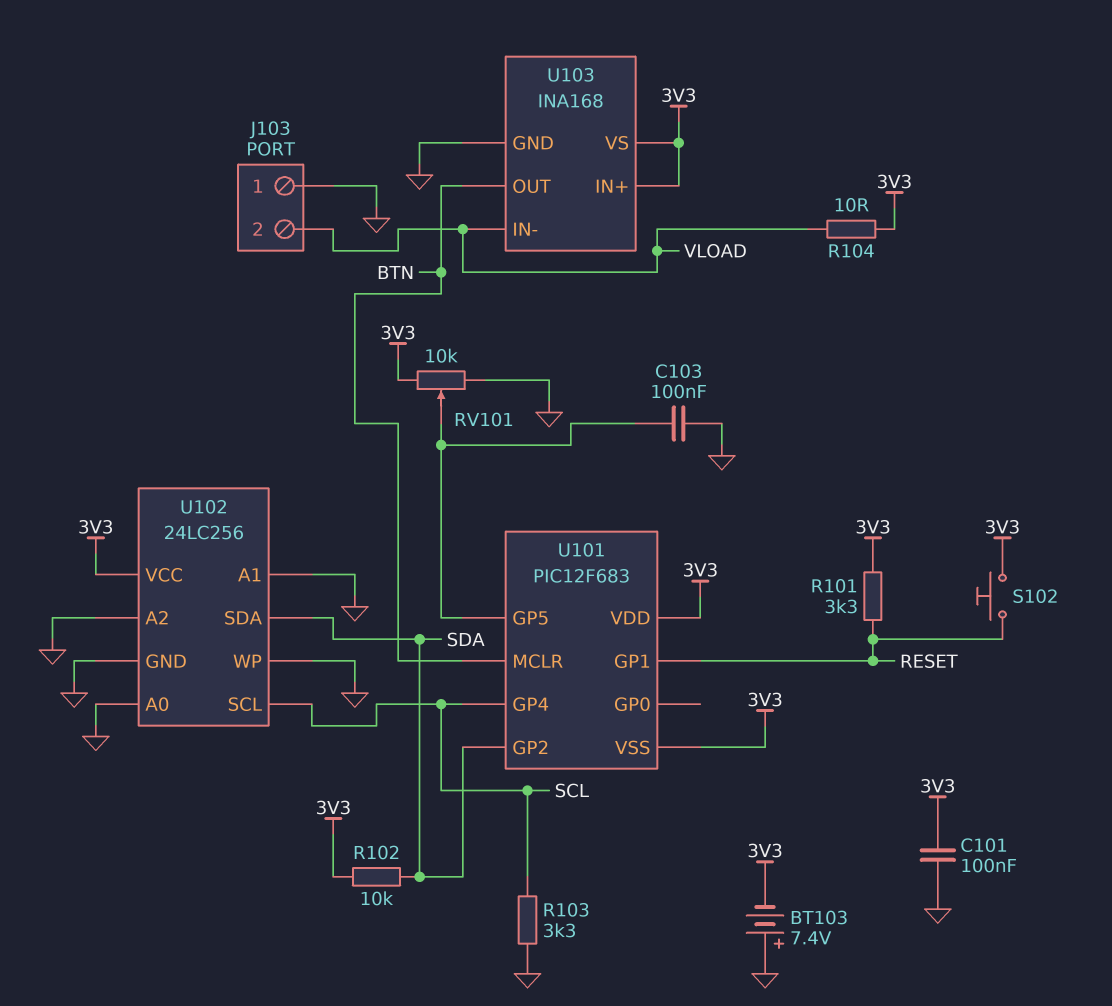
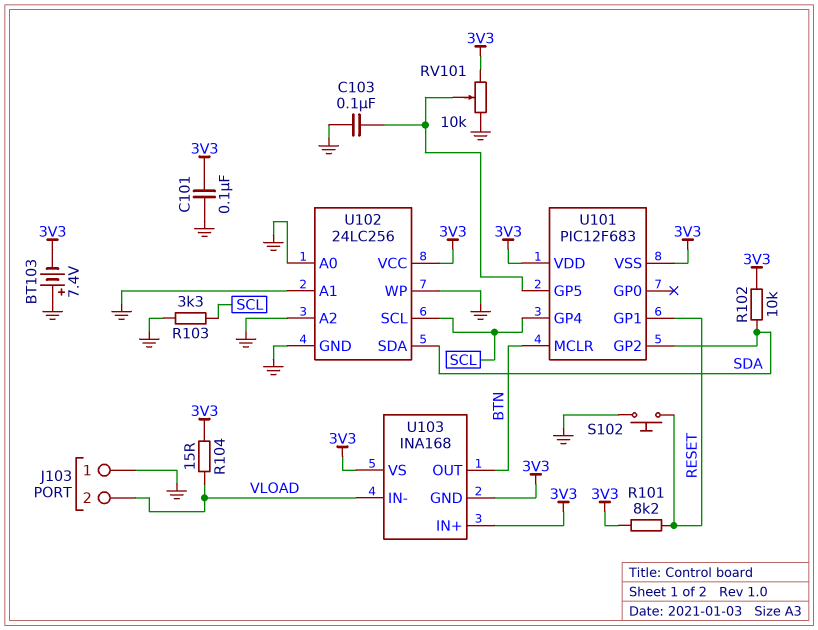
R101: 3.3k (3V3, RESET) -> 8.2k (3V3, RESET)
R104: 10 (3V3, VLOAD) -> 15 (3V3, VLOAD)
S102: button (3V3, RESET) -> button (GND, RESET)
U103 pin GND: GND -> 3V3

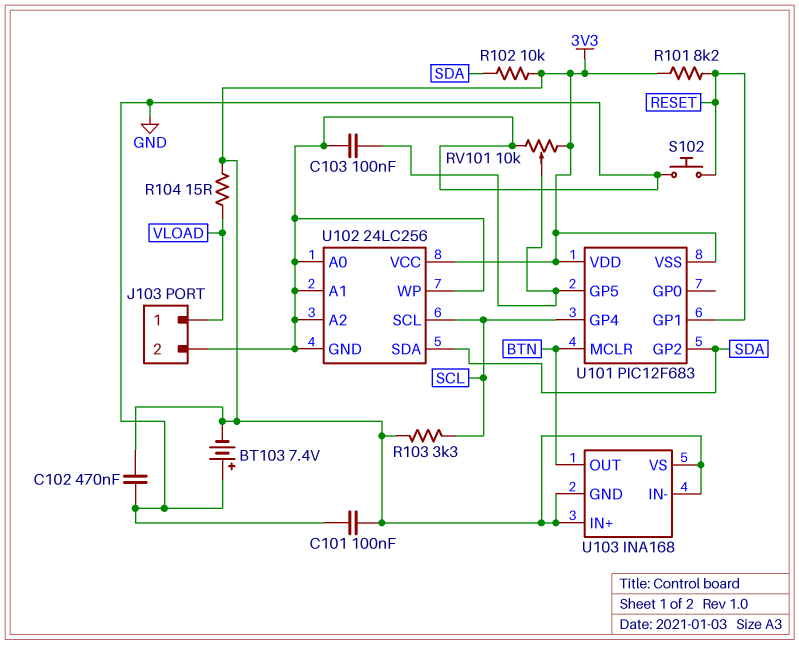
C102: none -> 470nF (3V3, GND)
J103 pin 1: GND -> VLOAD
J103 pin 2: VLOAD -> GND
R103: 3.3k (GND, SCL) -> 3.3k (3V3, SCL)
U103 pin IN-: VLOAD -> 3V3

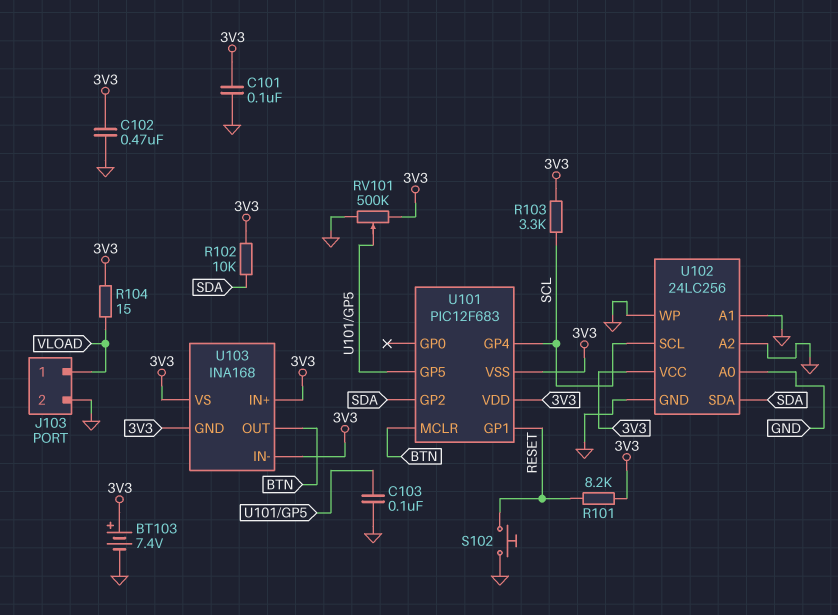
BT103: 7.4V (plus GND, minus 3V3) -> 7.4V (plus 3V3, minus GND)
RV101: 10k (3V3, GND, wiper U101/GP5) -> 500k (3V3, GND, wiper U101/GP5)

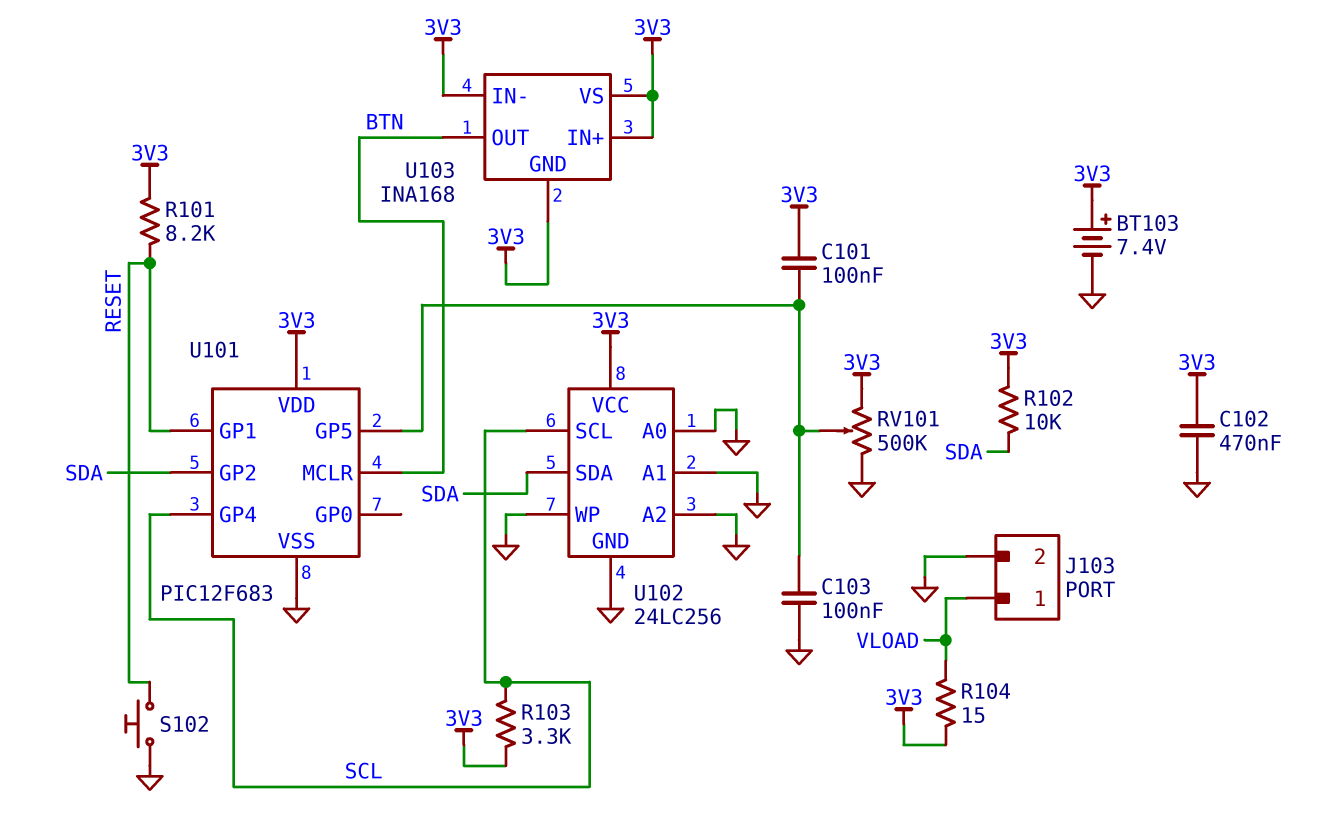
C101: 100nF (3V3, GND) -> 100nF (3V3, U101/GP5)
U101 pin VSS: 3V3 -> GND

